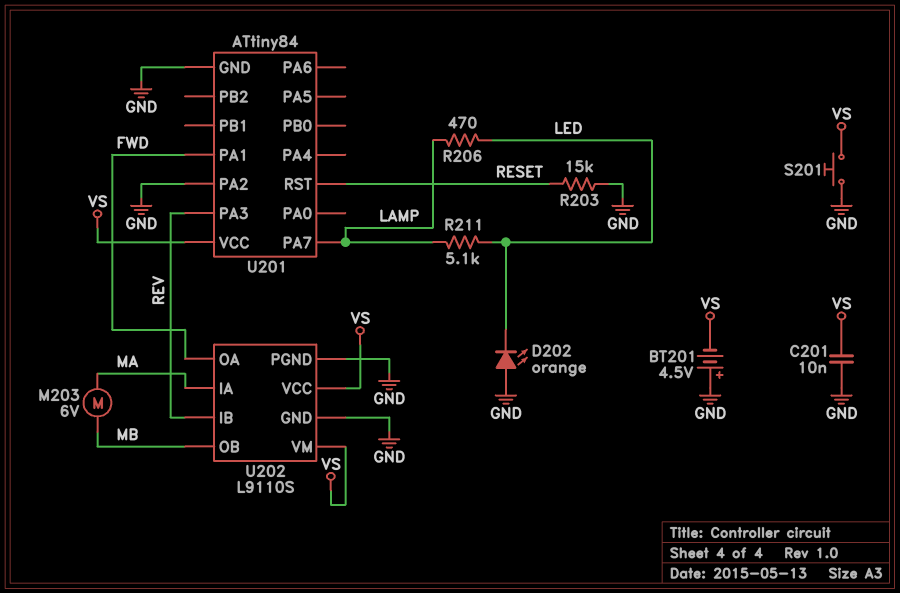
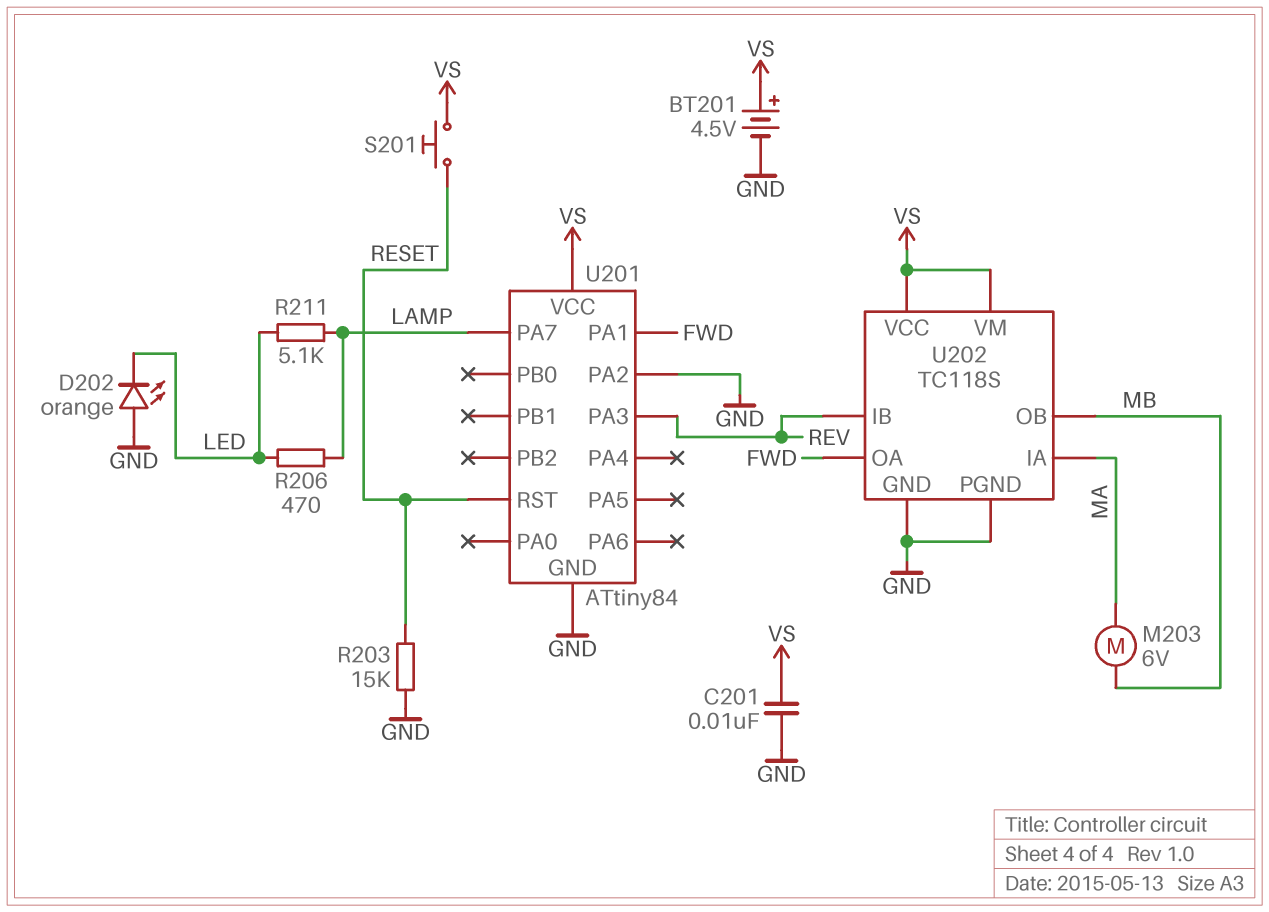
BT201: 4.5V (plus GND, minus VS) -> 4.5V (plus VS, minus GND)
S201: button (GND, VS) -> button (RESET, VS)
U202: L9110S -> TC118S

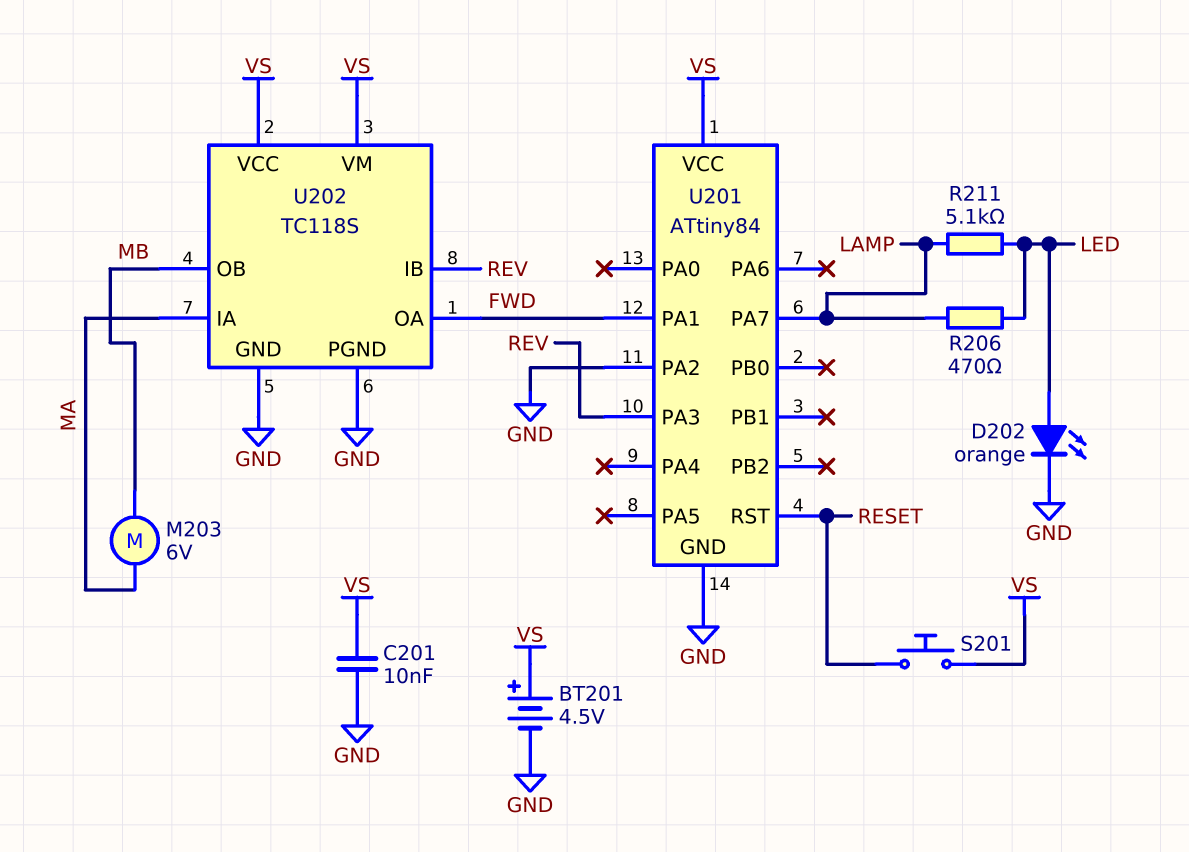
D202: LED orange (A GND, K LED) -> LED orange (A LED, K GND)
R203: 15k (GND, RESET) -> none

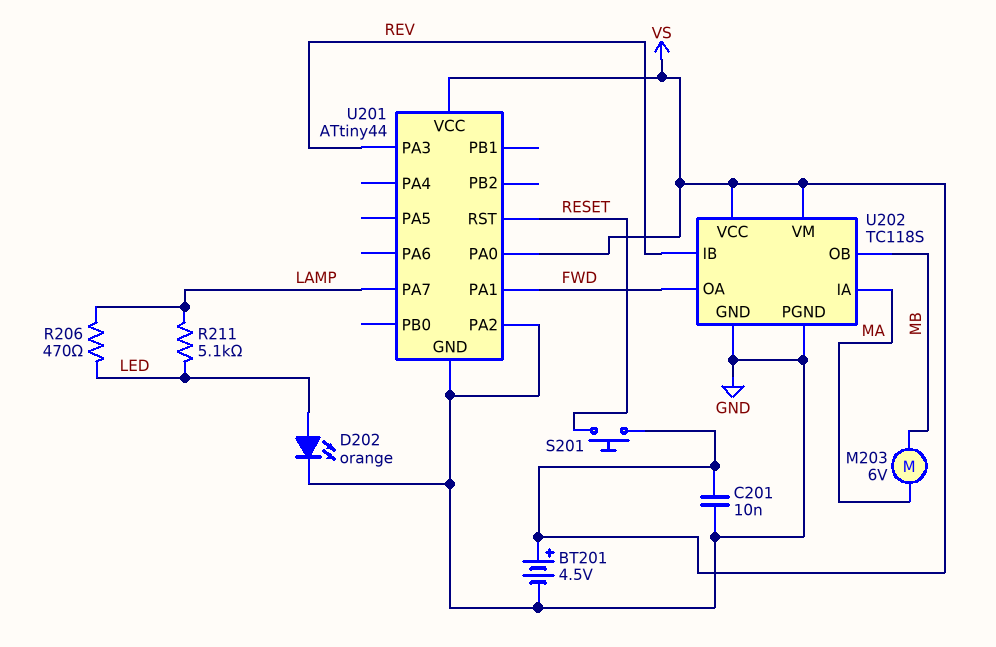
U201: ATtiny84 -> ATtiny44
U201 pin PA0: none -> VS

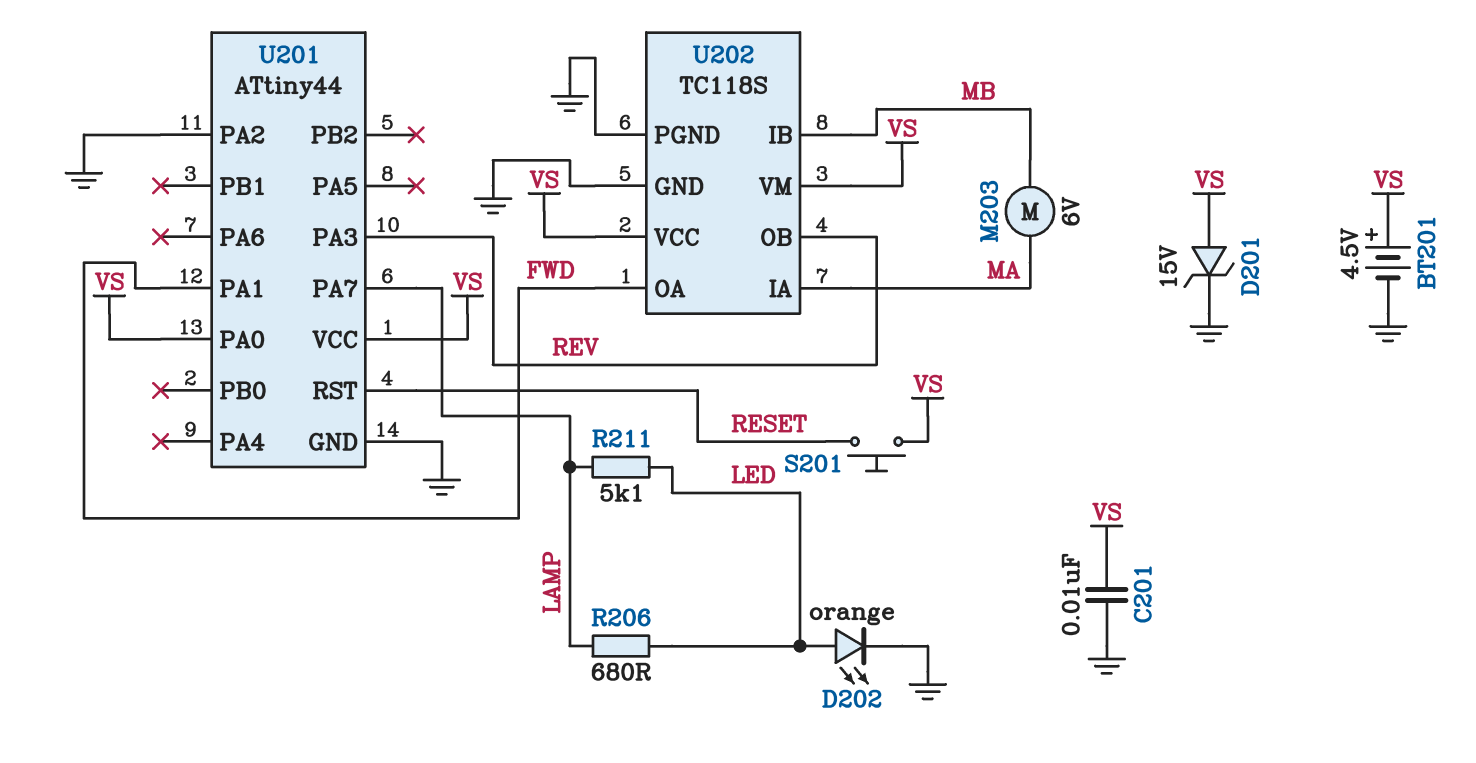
D201: none -> zener 15V (A VS, K GND)
R206: 470 (LAMP, LED) -> 680 (LAMP, LED)
U202 pin IB: REV -> MB
U202 pin OB: MB -> REV

